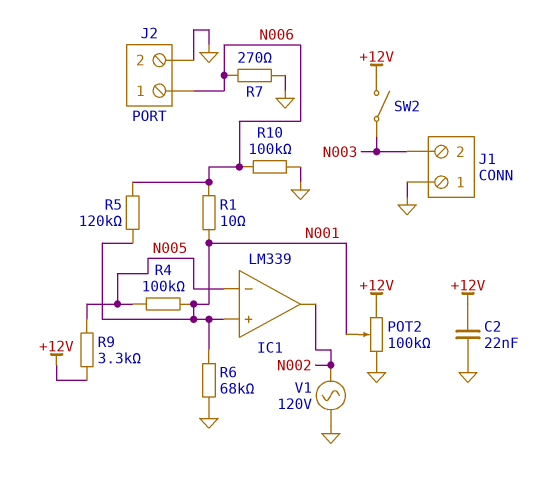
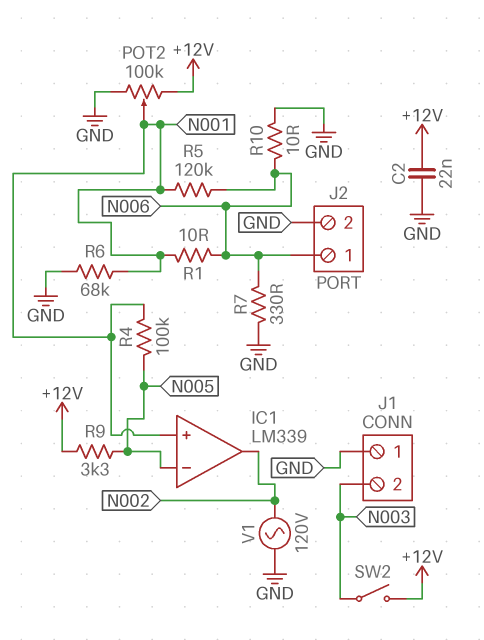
R7: 270 (GND, N006) -> 330 (GND, N006)
R10: 100k (GND, N006) -> 10 (GND, N006)

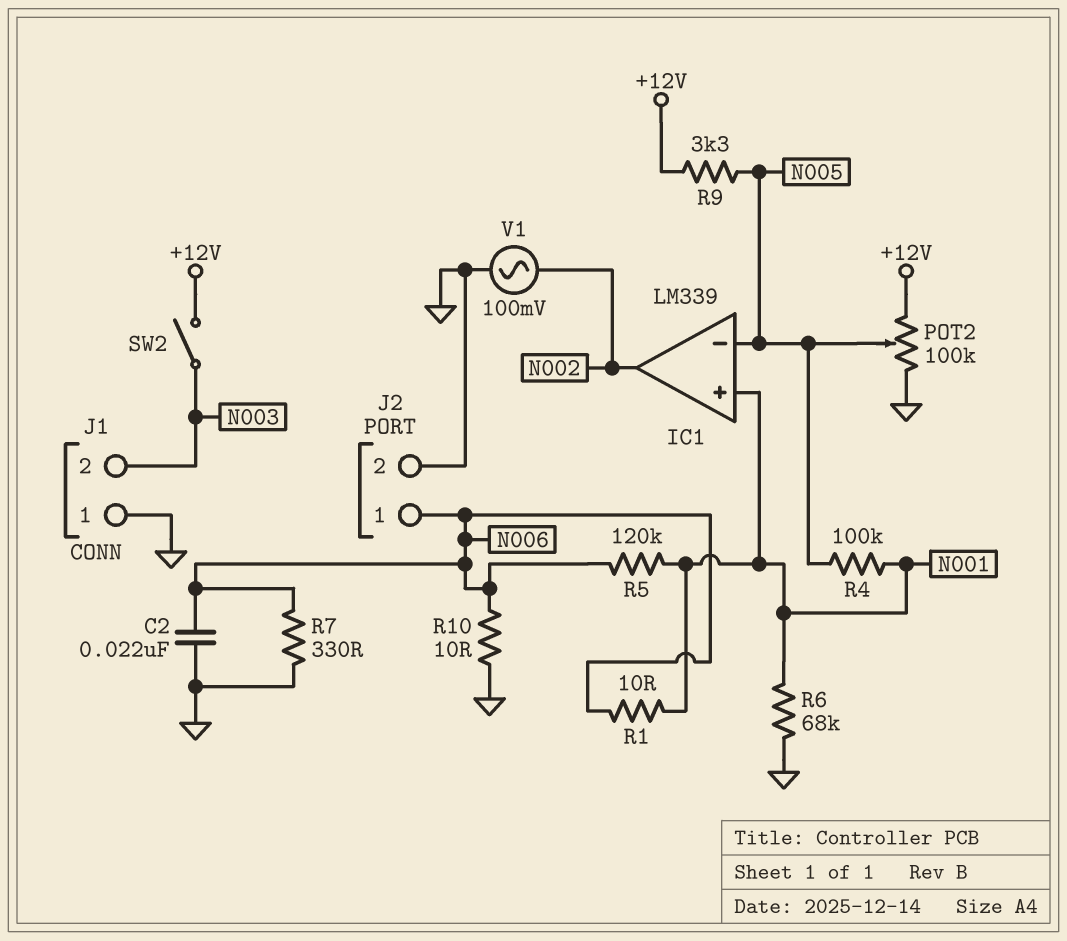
C2: 22nF (+12V, GND) -> 22nF (GND, N006)
POT2: 100k (+12V, GND, wiper N001) -> 100k (+12V, GND, wiper N005)
V1: AC 120V (GND, N002) -> AC 100mV (GND, N002)

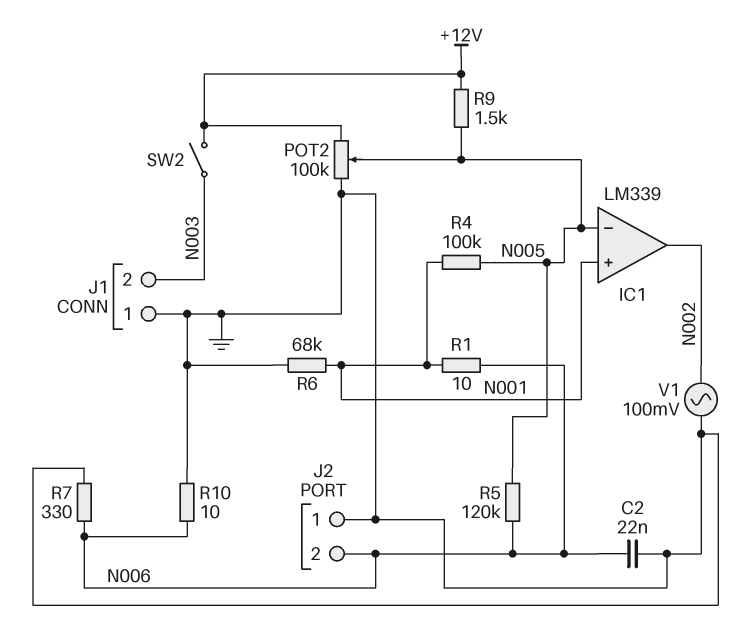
J2 pin 1: N006 -> GND
J2 pin 2: GND -> N006
R5: 120k (N001, N006) -> 120k (N005, N006)
R9: 3.3k (+12V, N005) -> 1.5k (+12V, N005)

